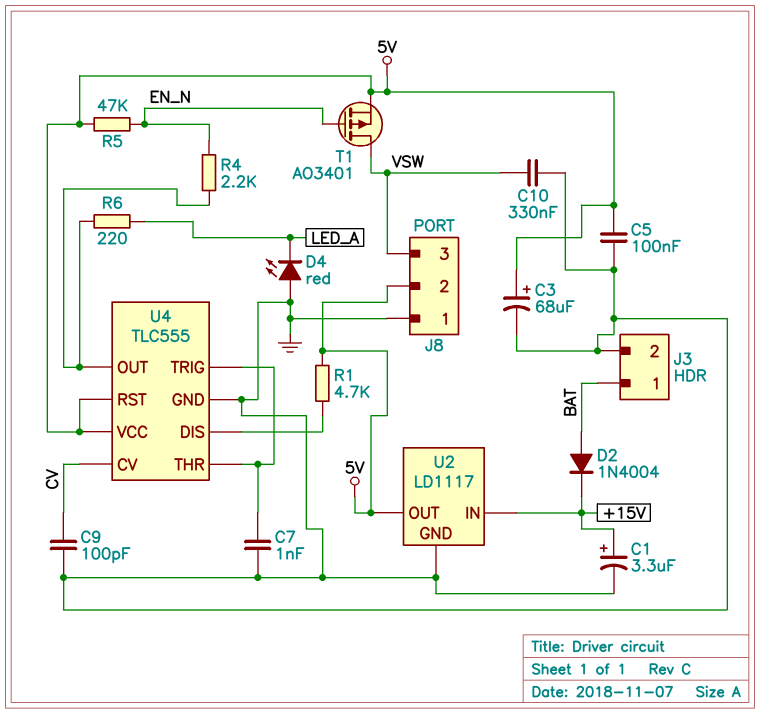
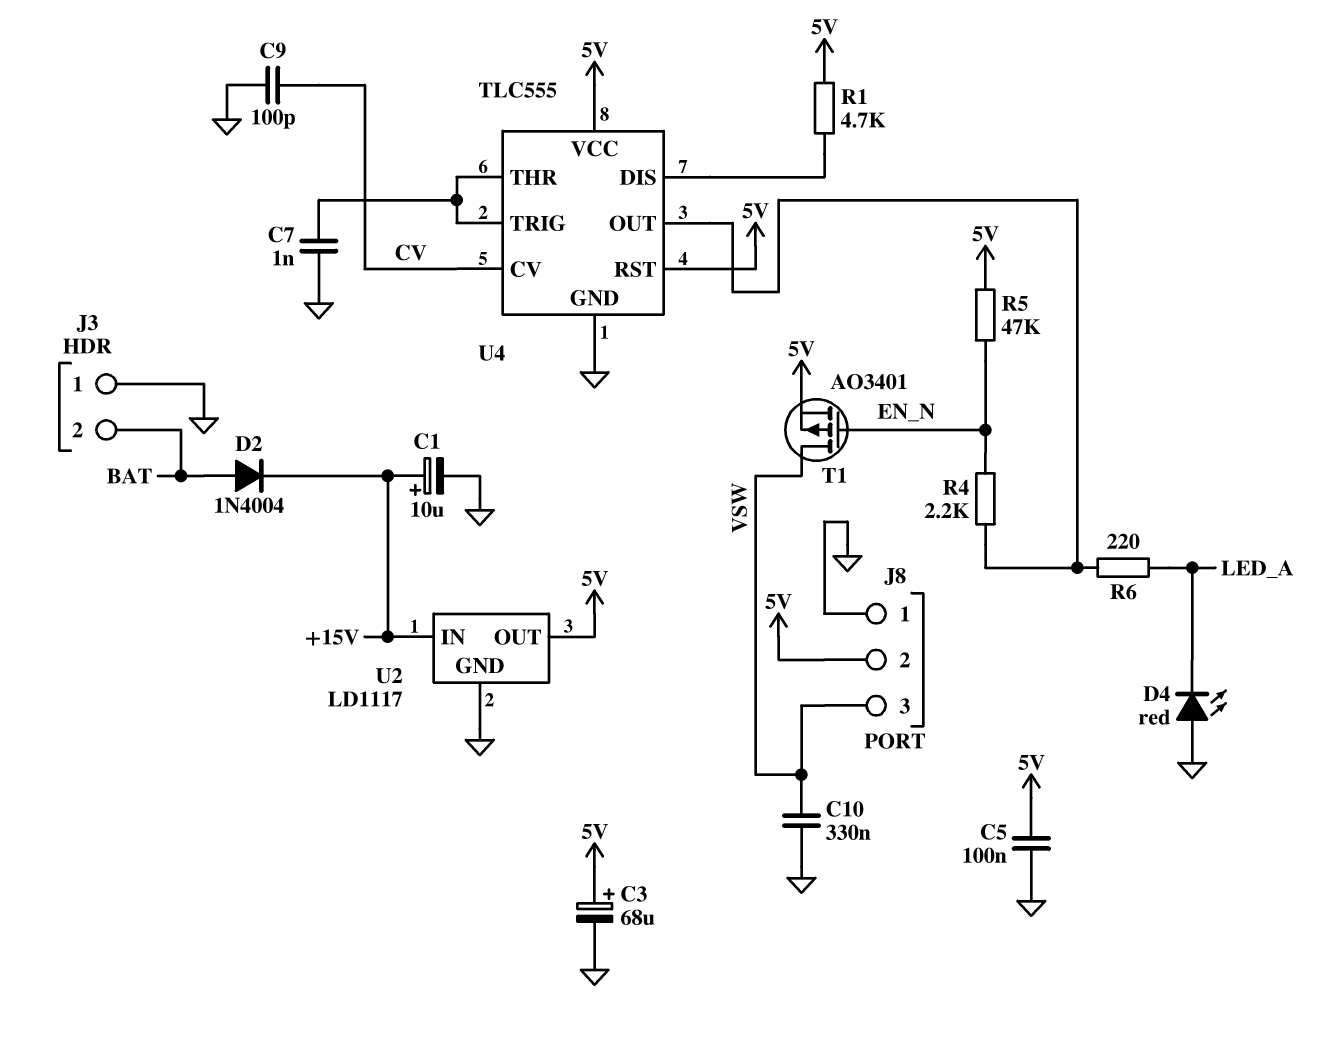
C1: 3.3uF (plus +15V, minus GND) -> 10uF (plus +15V, minus GND)
J3 pin 1: BAT -> GND
J3 pin 2: GND -> BAT

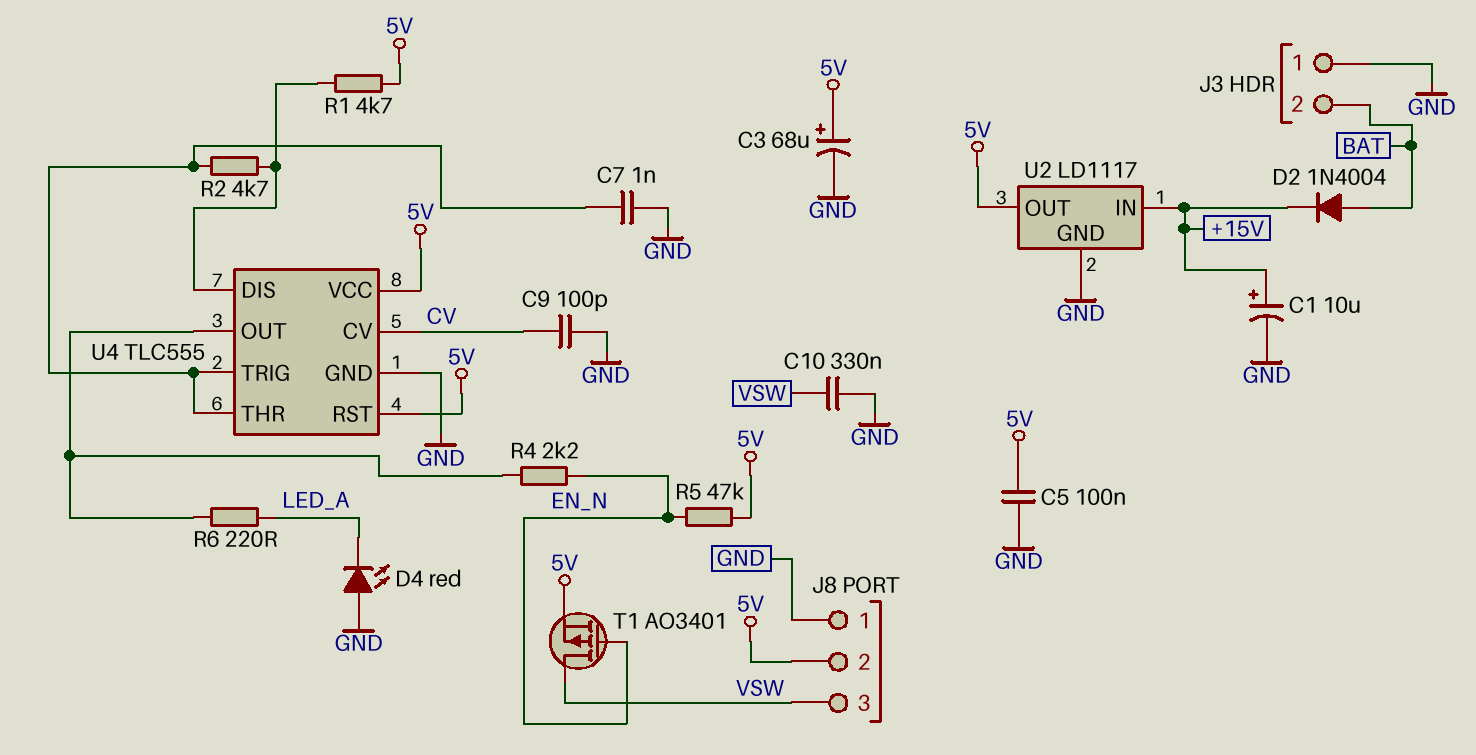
R2: none -> 4.7k (U4/DIS, U4/THR)

